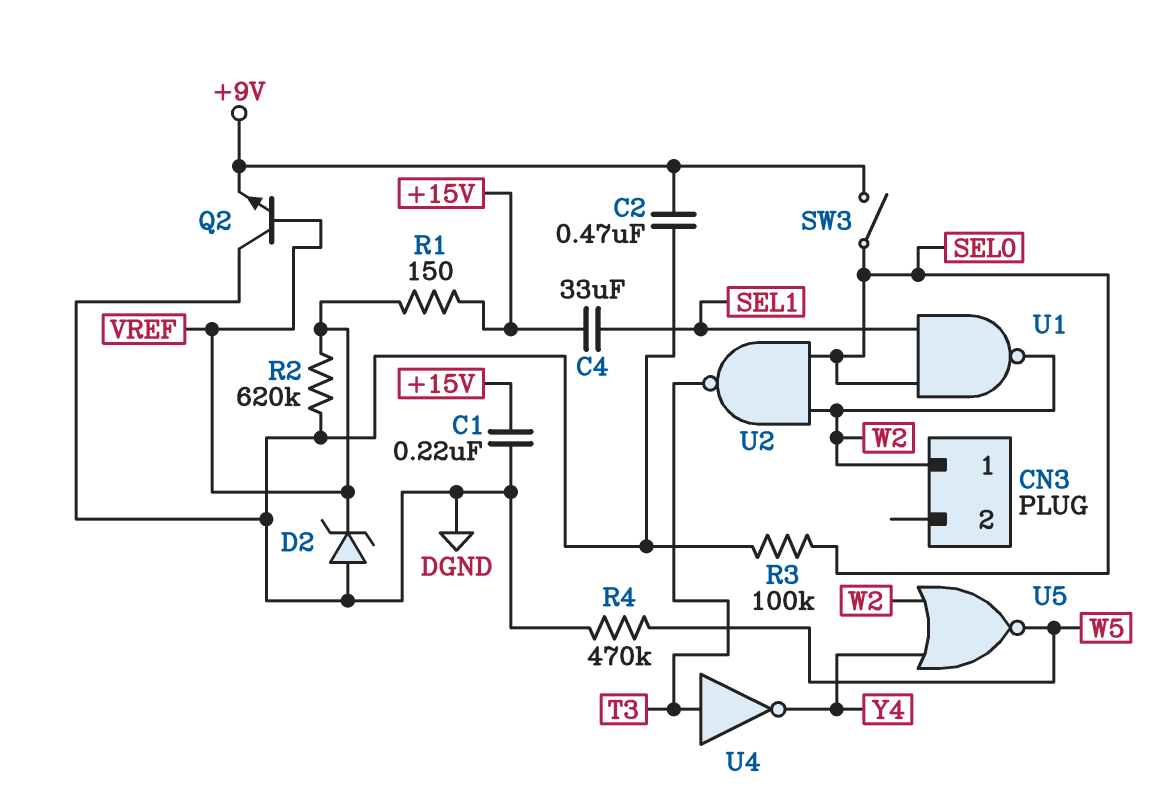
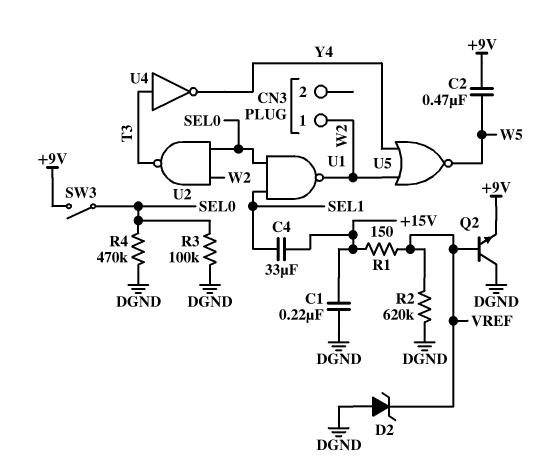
C2: 470nF (+9V, DGND) -> 470nF (+9V, W5)
R4: 470k (DGND, W5) -> 470k (DGND, SEL0)

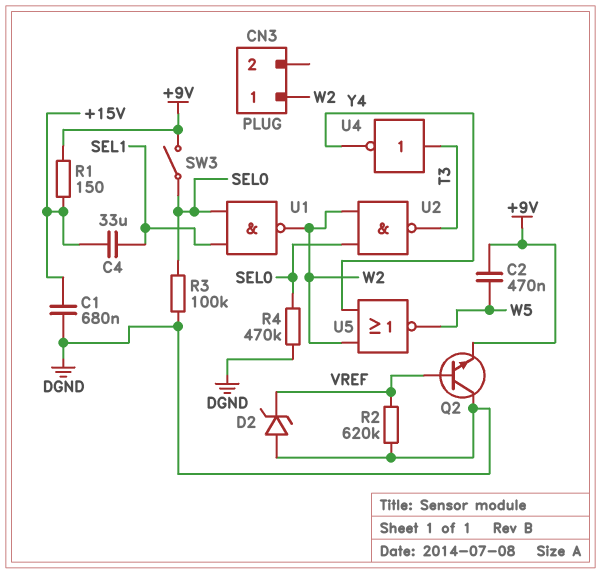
C1: 220nF (+15V, DGND) -> 680nF (+15V, DGND)
R1: 150 (+15V, VREF) -> 150 (+9V, +15V)

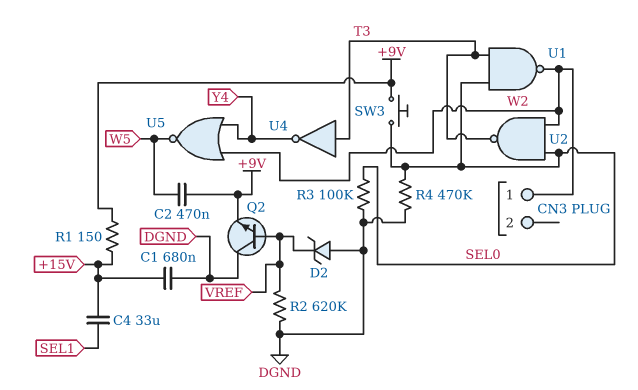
SW3: switch (+9V, SEL0) -> button (+9V, SEL0)
U1: NAND (in SEL0, in SEL1, out W2) -> NAND (in SEL0, in T3, out W2)

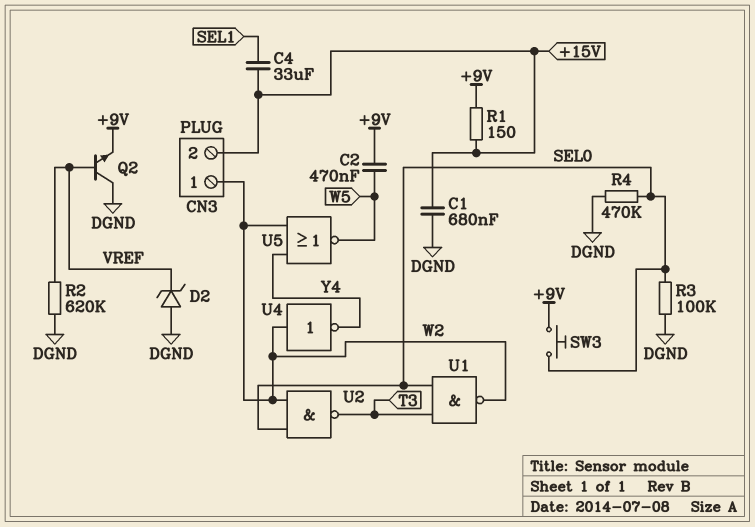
CN3 pin 2: none -> +15V
U4: NOT (in T3, out Y4) -> NOT (in W2, out Y4)

